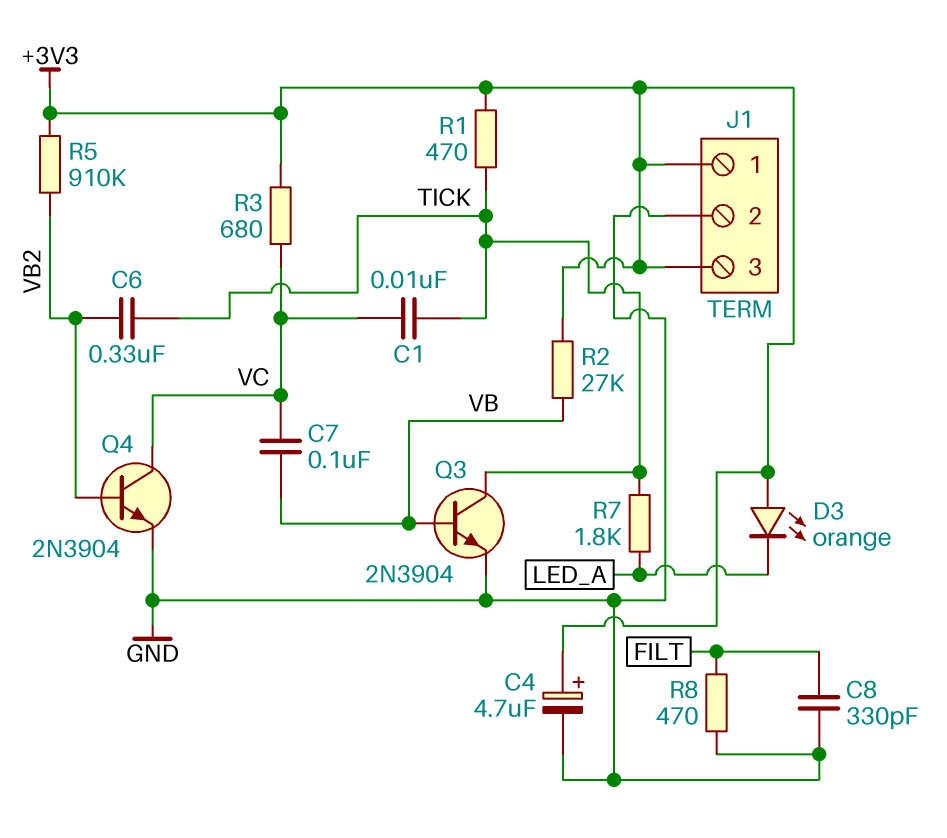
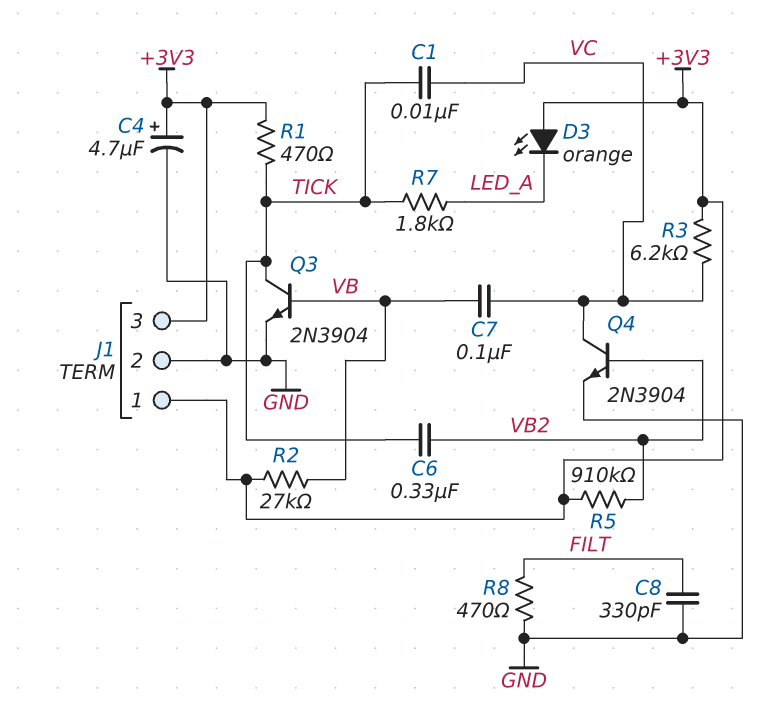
R3: 680 (+3V3, VC) -> 6.2k (+3V3, VC)

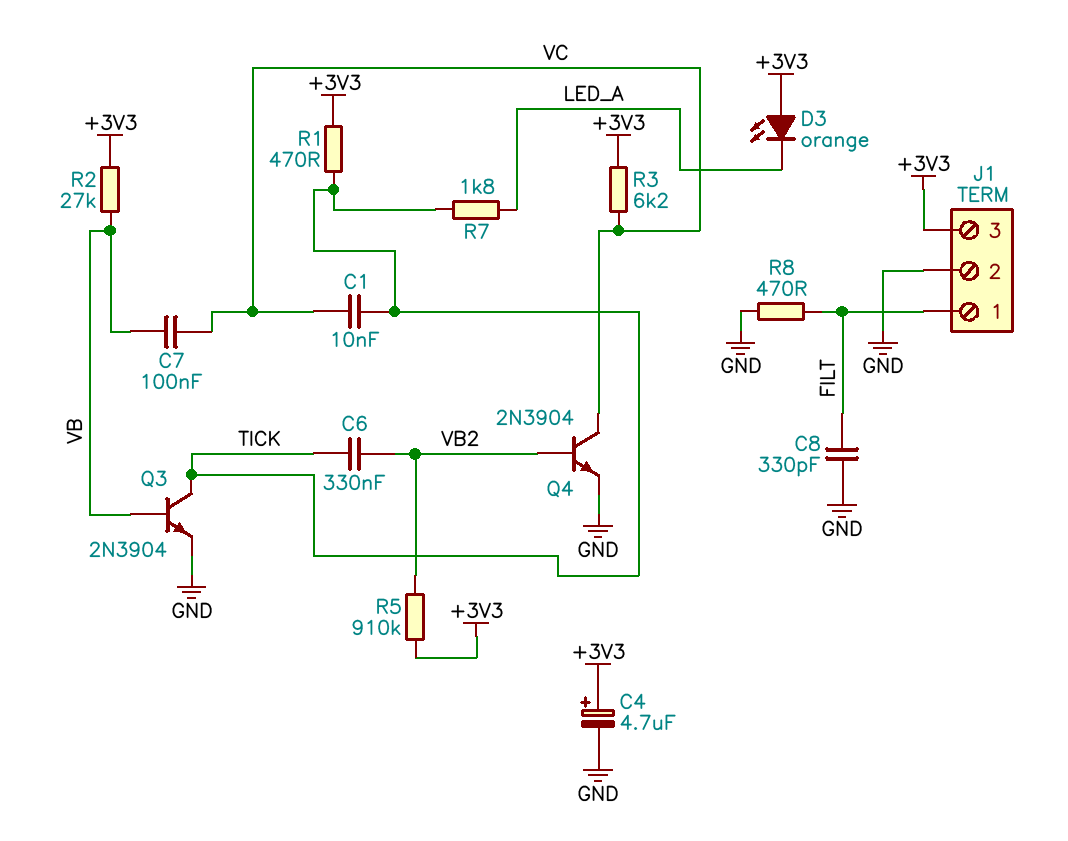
J1 pin 1: +3V3 -> FILT

